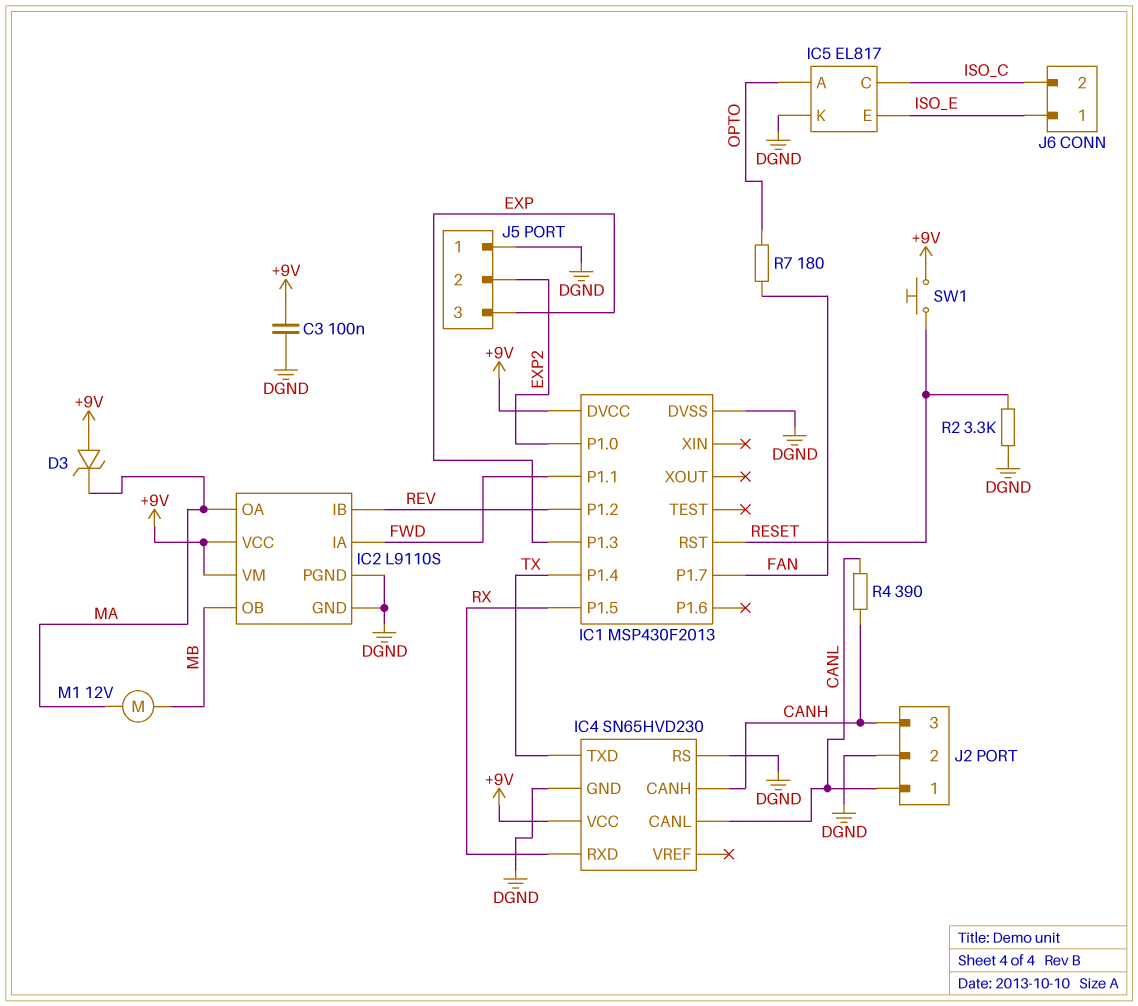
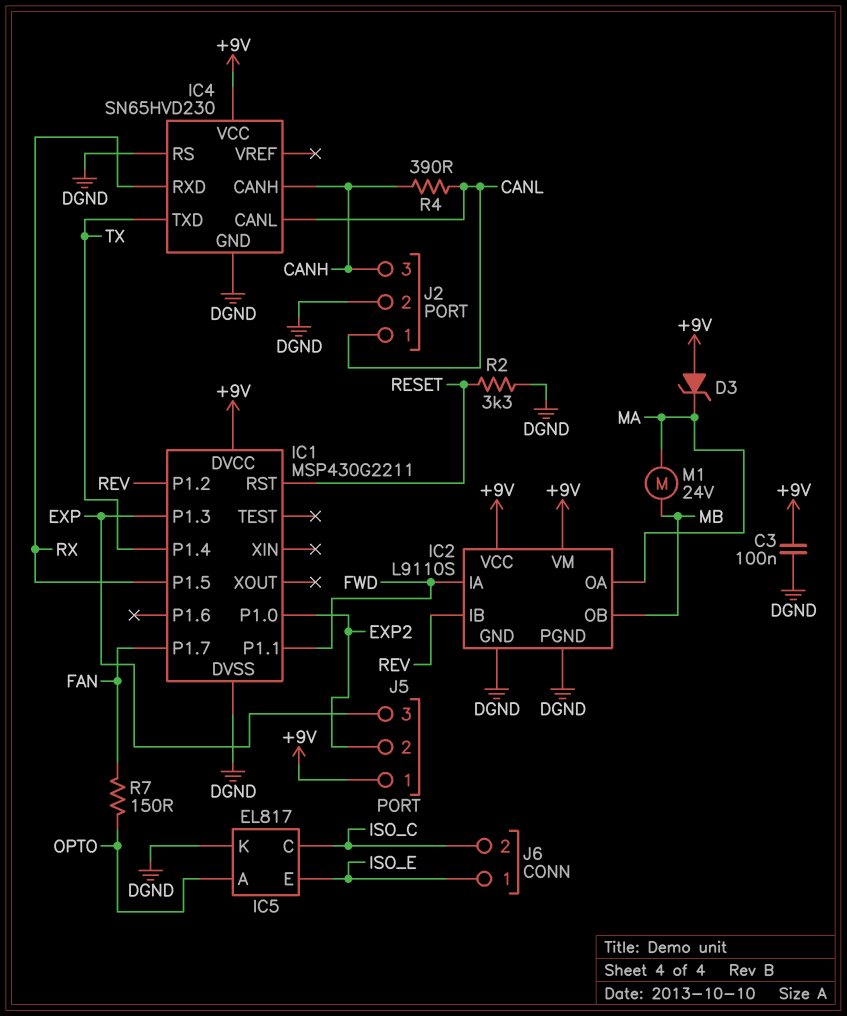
IC1: MSP430F2013 -> MSP430G2211
J5 pin 1: DGND -> +9V
M1: motor 12V (MA, MB) -> motor 24V (MA, MB)
R7: 180 (FAN, OPTO) -> 150 (FAN, OPTO)
SW1: button (+9V, RESET) -> none

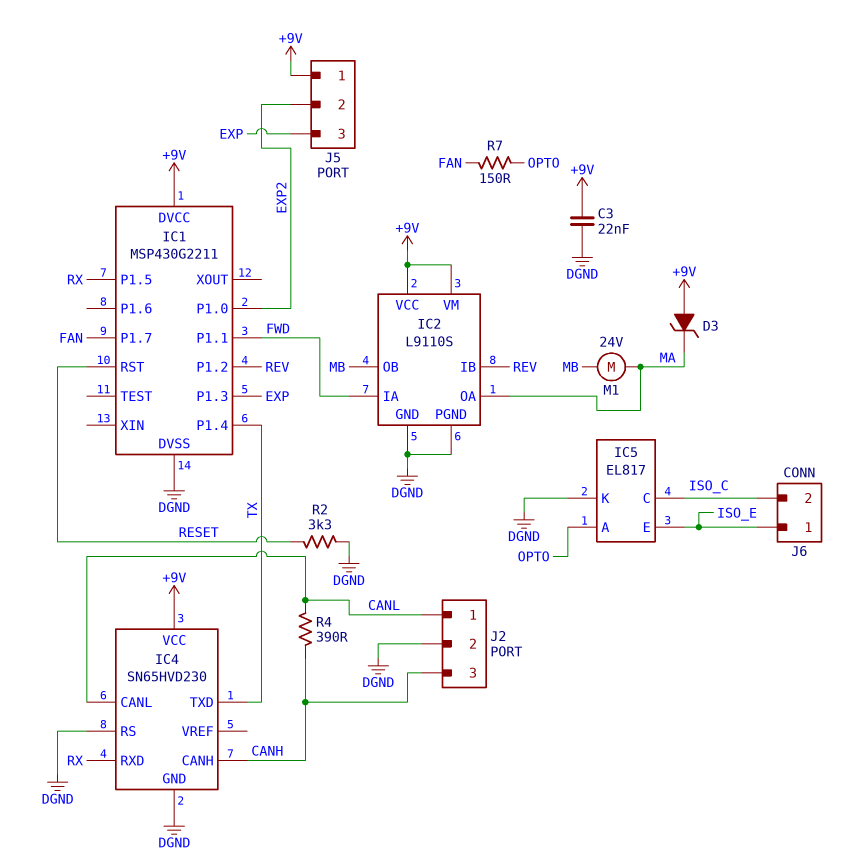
C3: 100nF (+9V, DGND) -> 22nF (+9V, DGND)

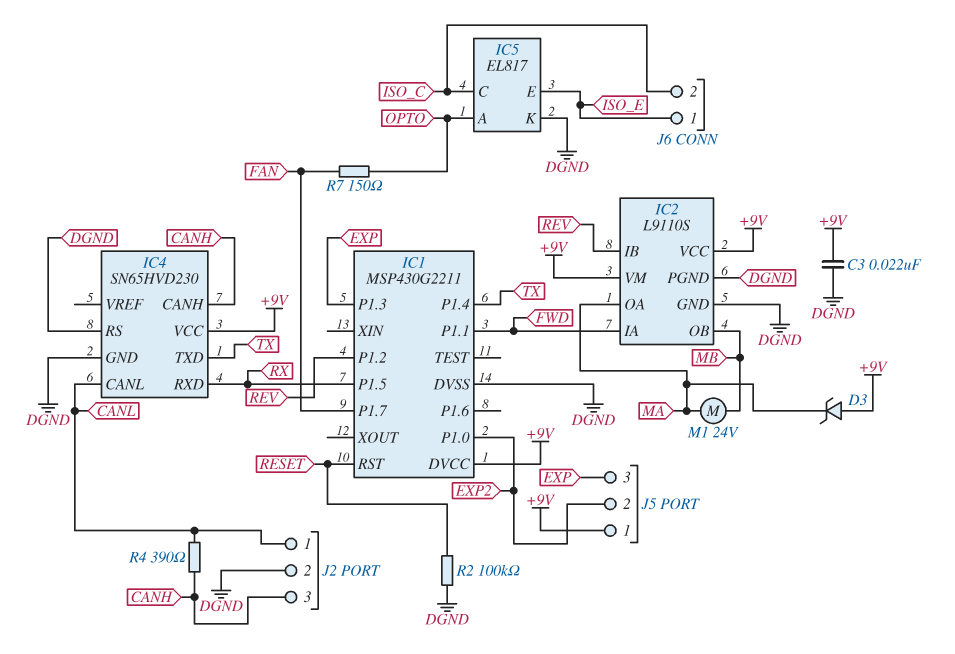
R2: 3.3k (DGND, RESET) -> 100k (DGND, RESET)

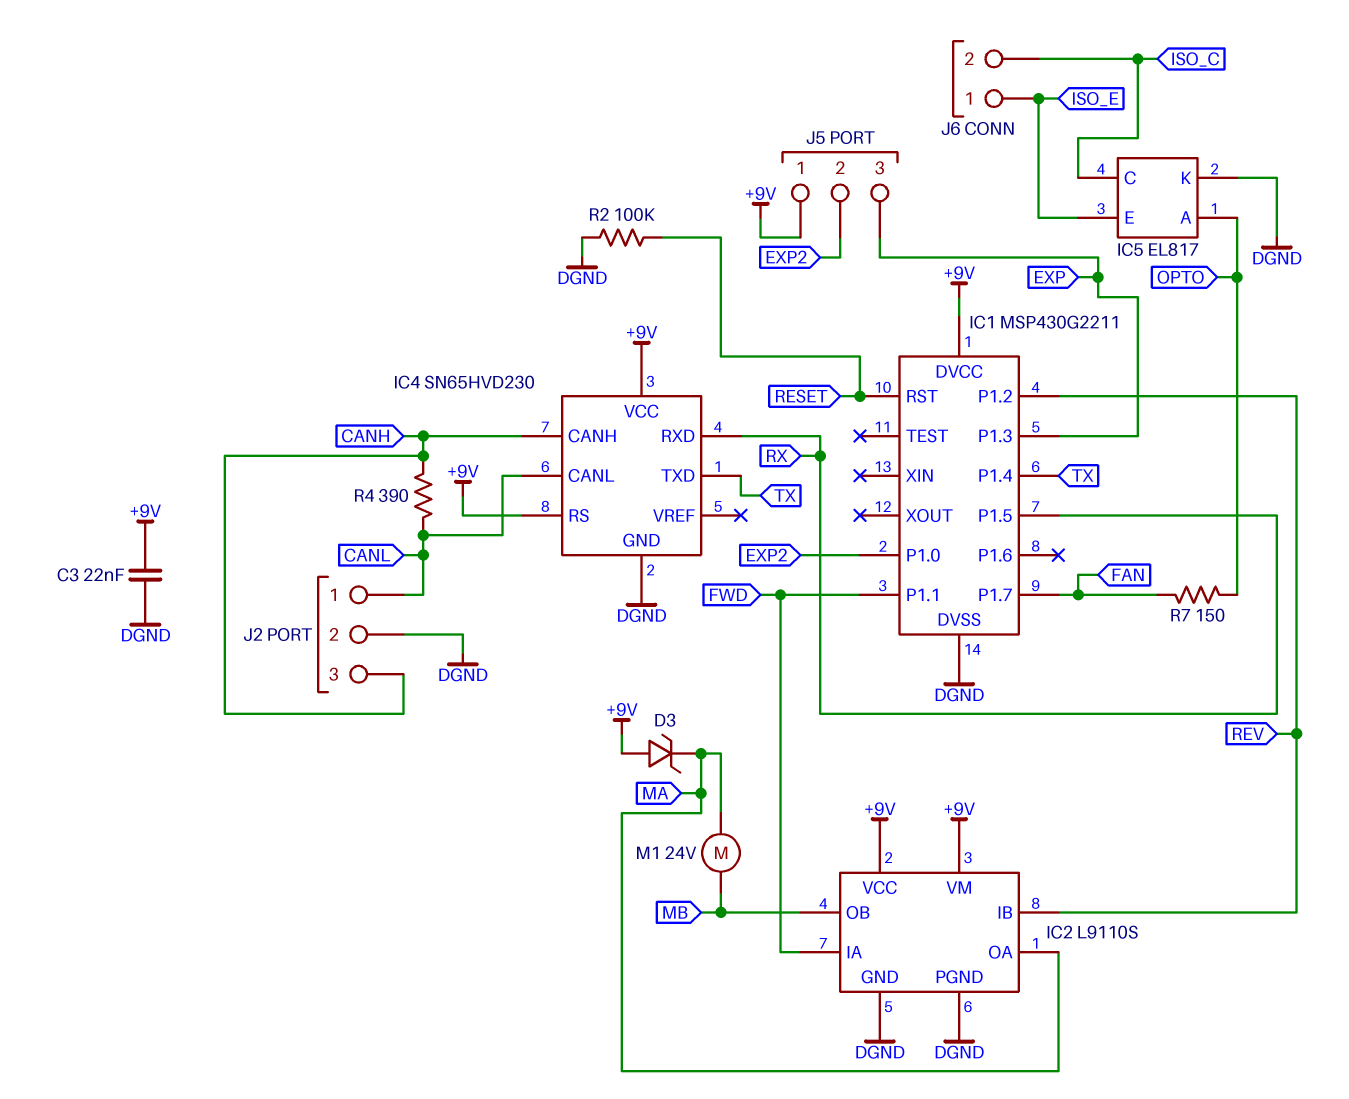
IC4 pin RS: DGND -> +9V

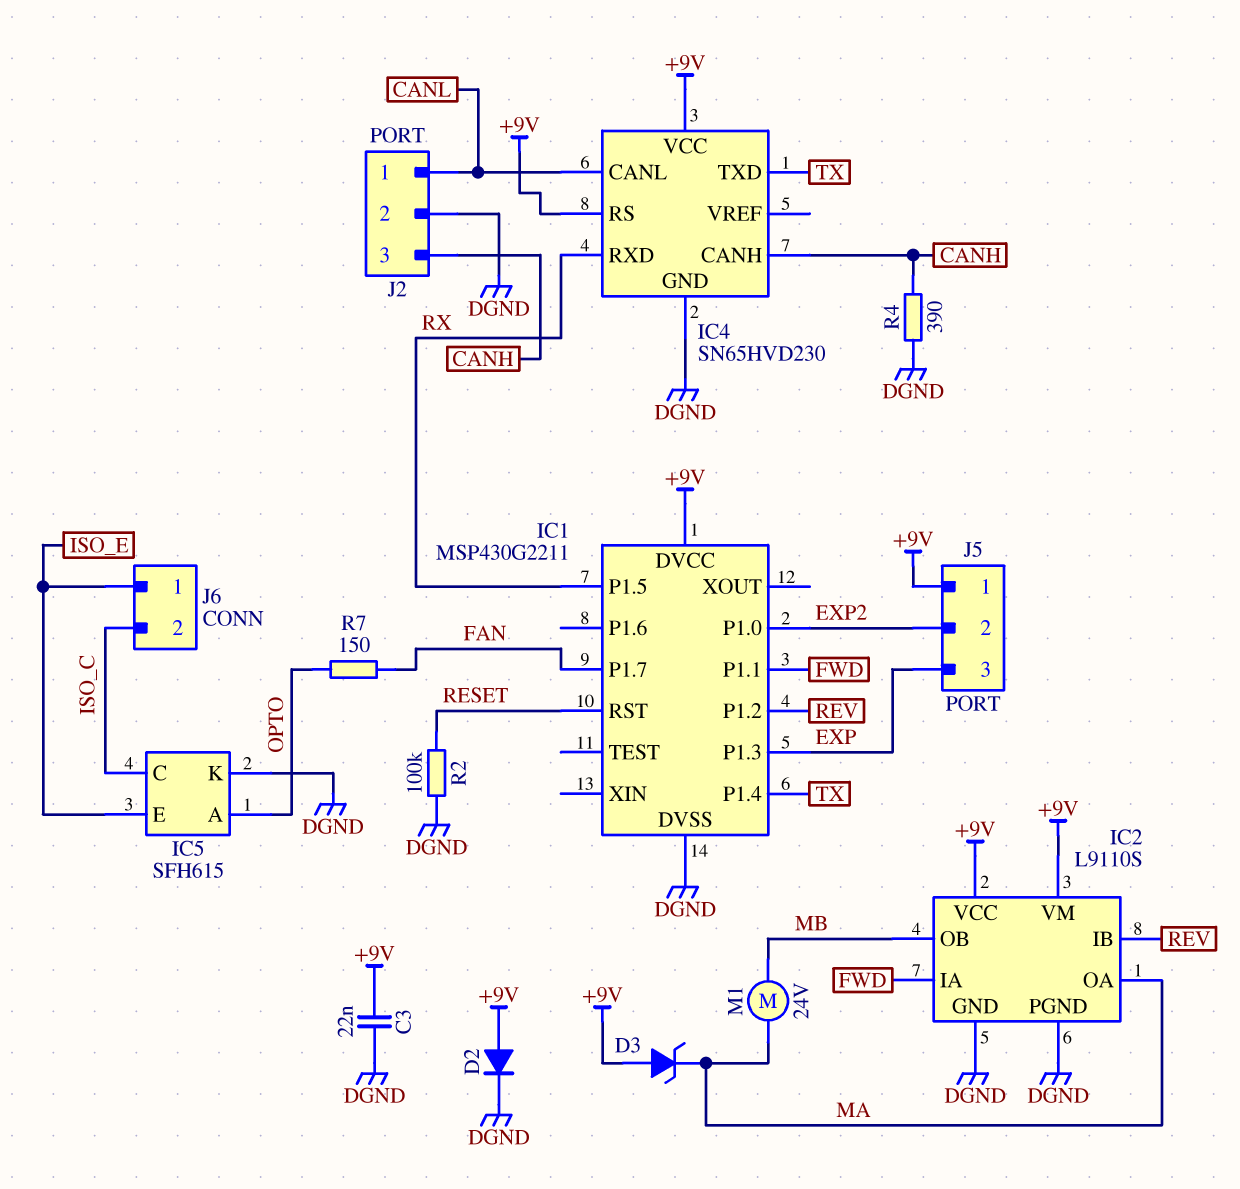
D2: none -> diode (A +9V, K DGND)
IC5: EL817 -> SFH615
R4: 390 (CANH, CANL) -> 390 (CANH, DGND)

